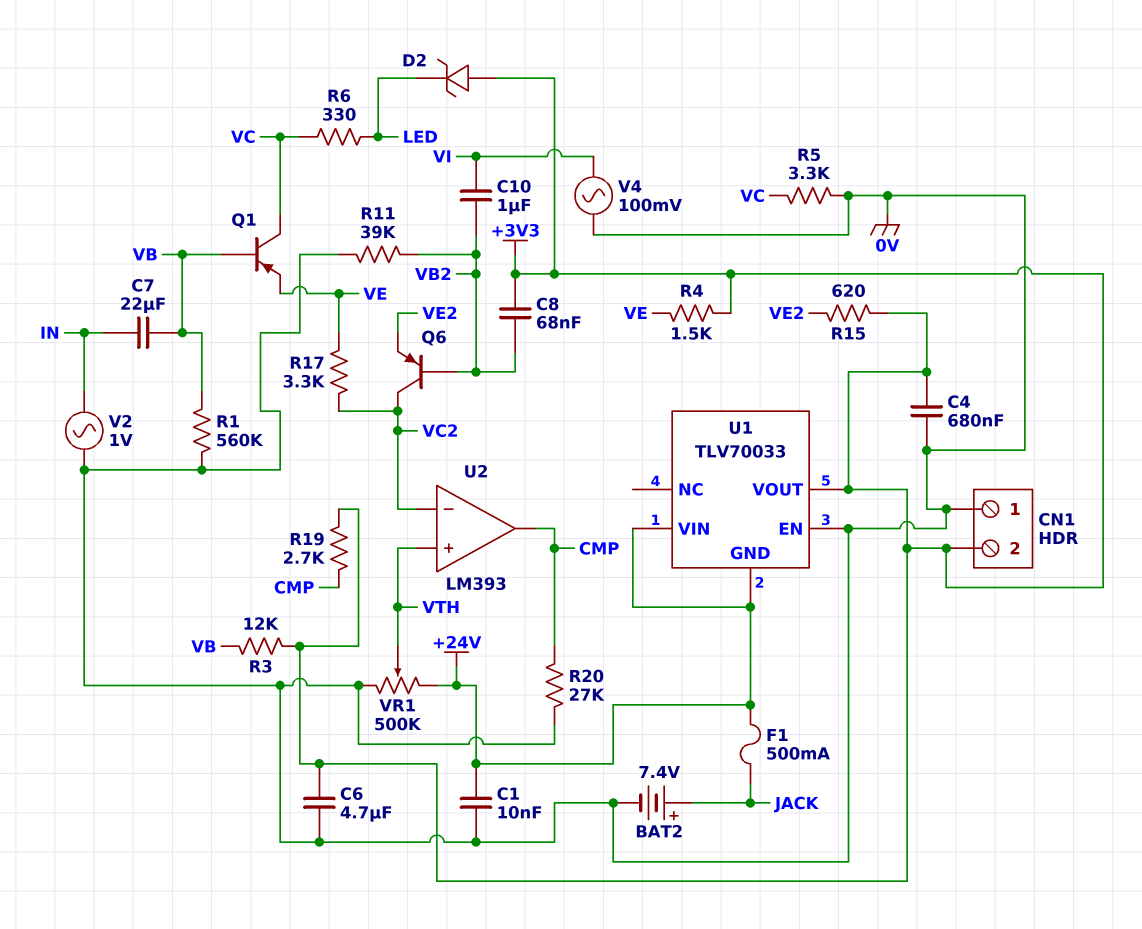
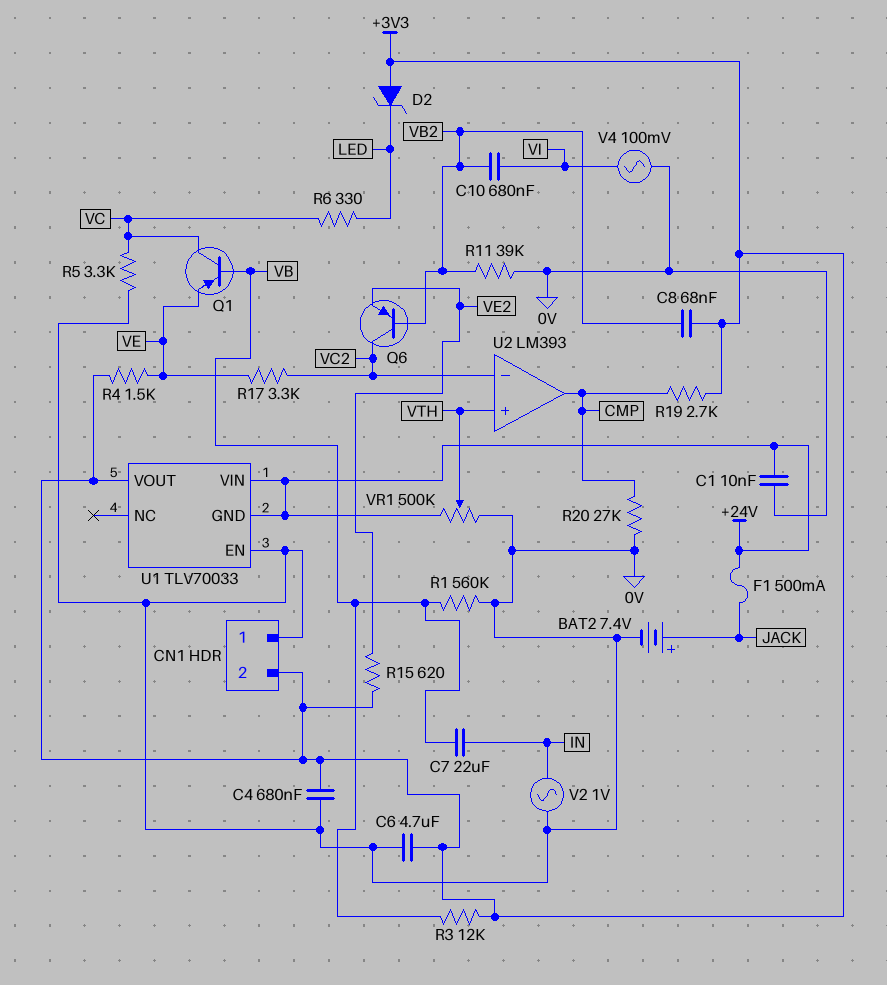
C10: 1uF (VB2, VI) -> 680nF (VB2, VI)

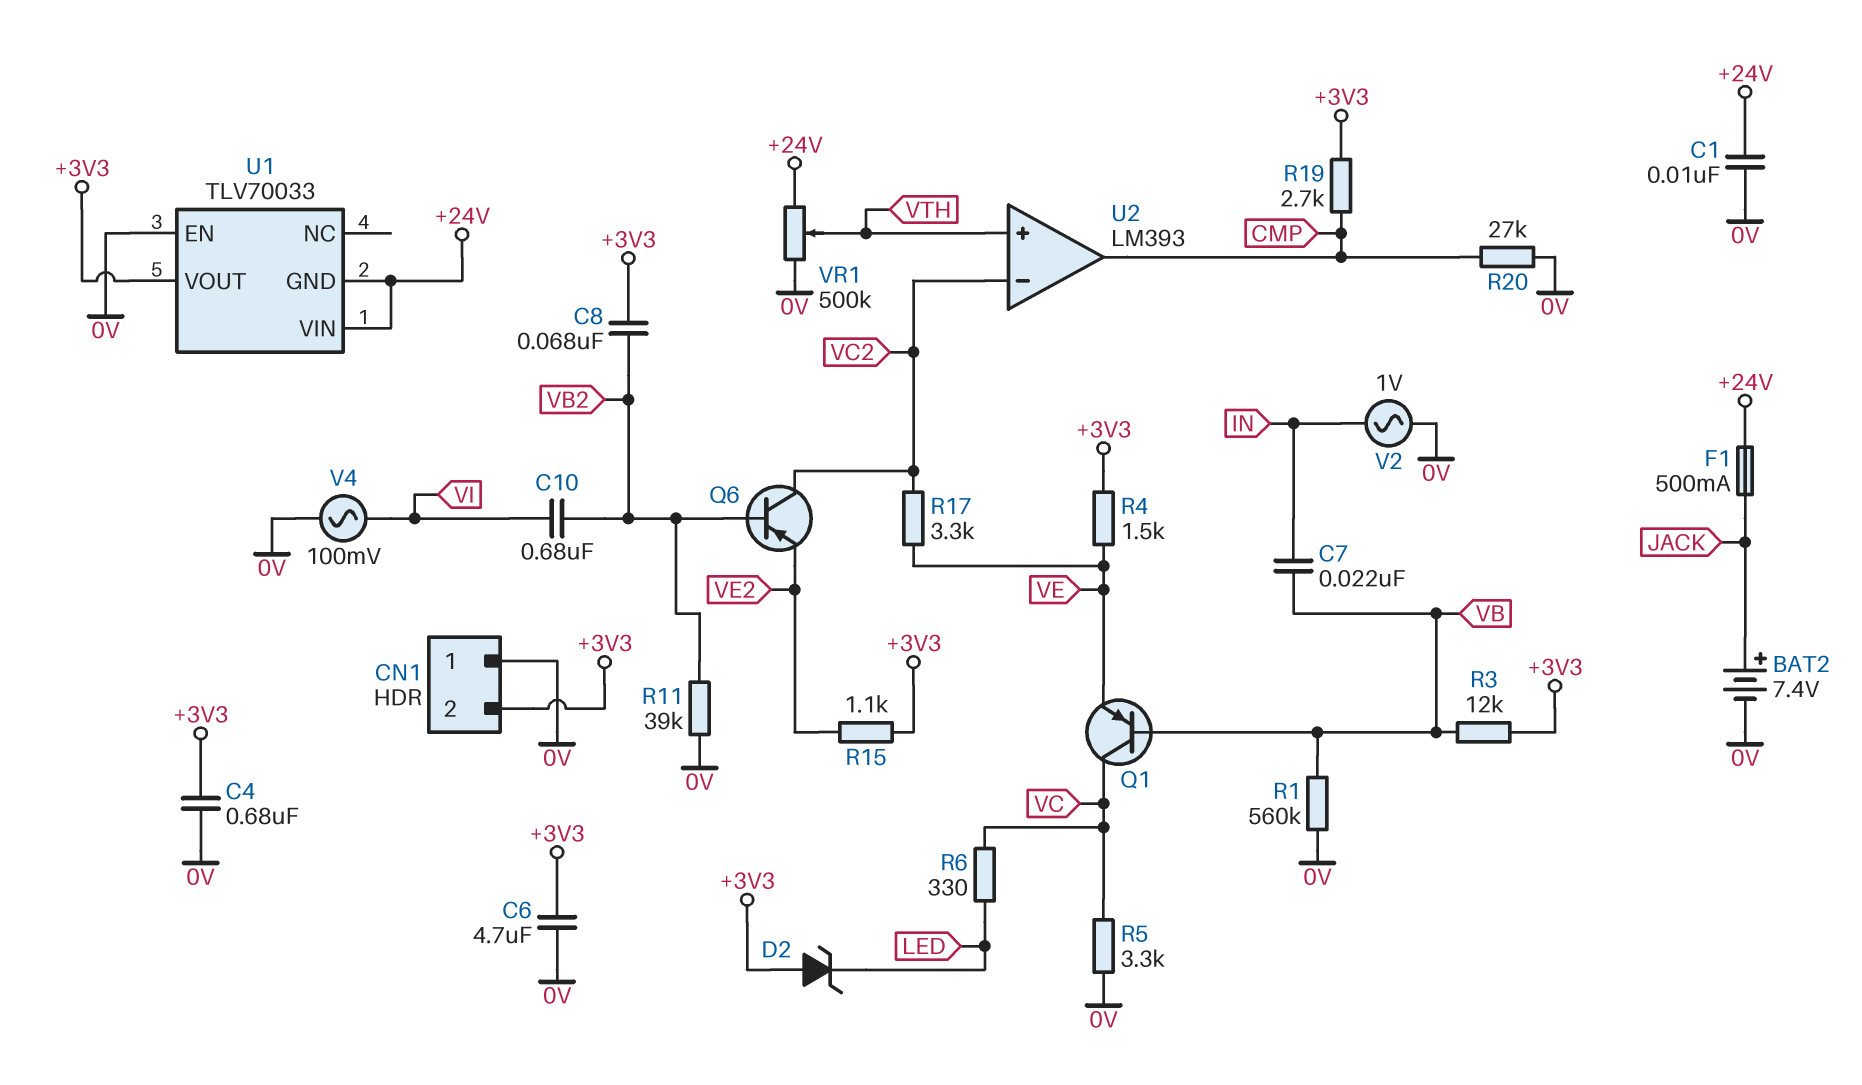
C7: 22uF (IN, VB) -> 22nF (IN, VB)
R15: 620 (+3V3, VE2) -> 1.1k (+3V3, VE2)

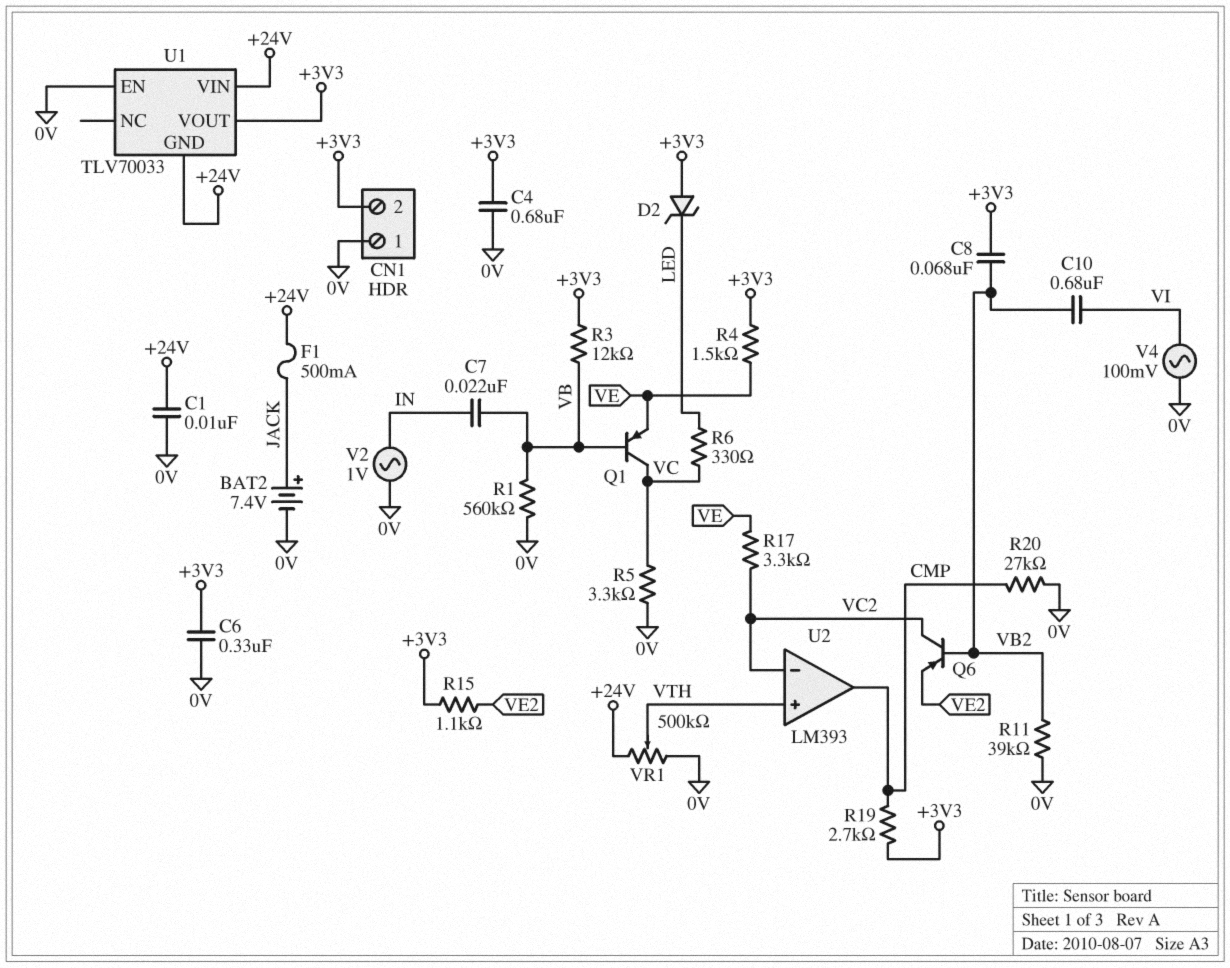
C6: 4.7uF (+3V3, 0V) -> 330nF (+3V3, 0V)

